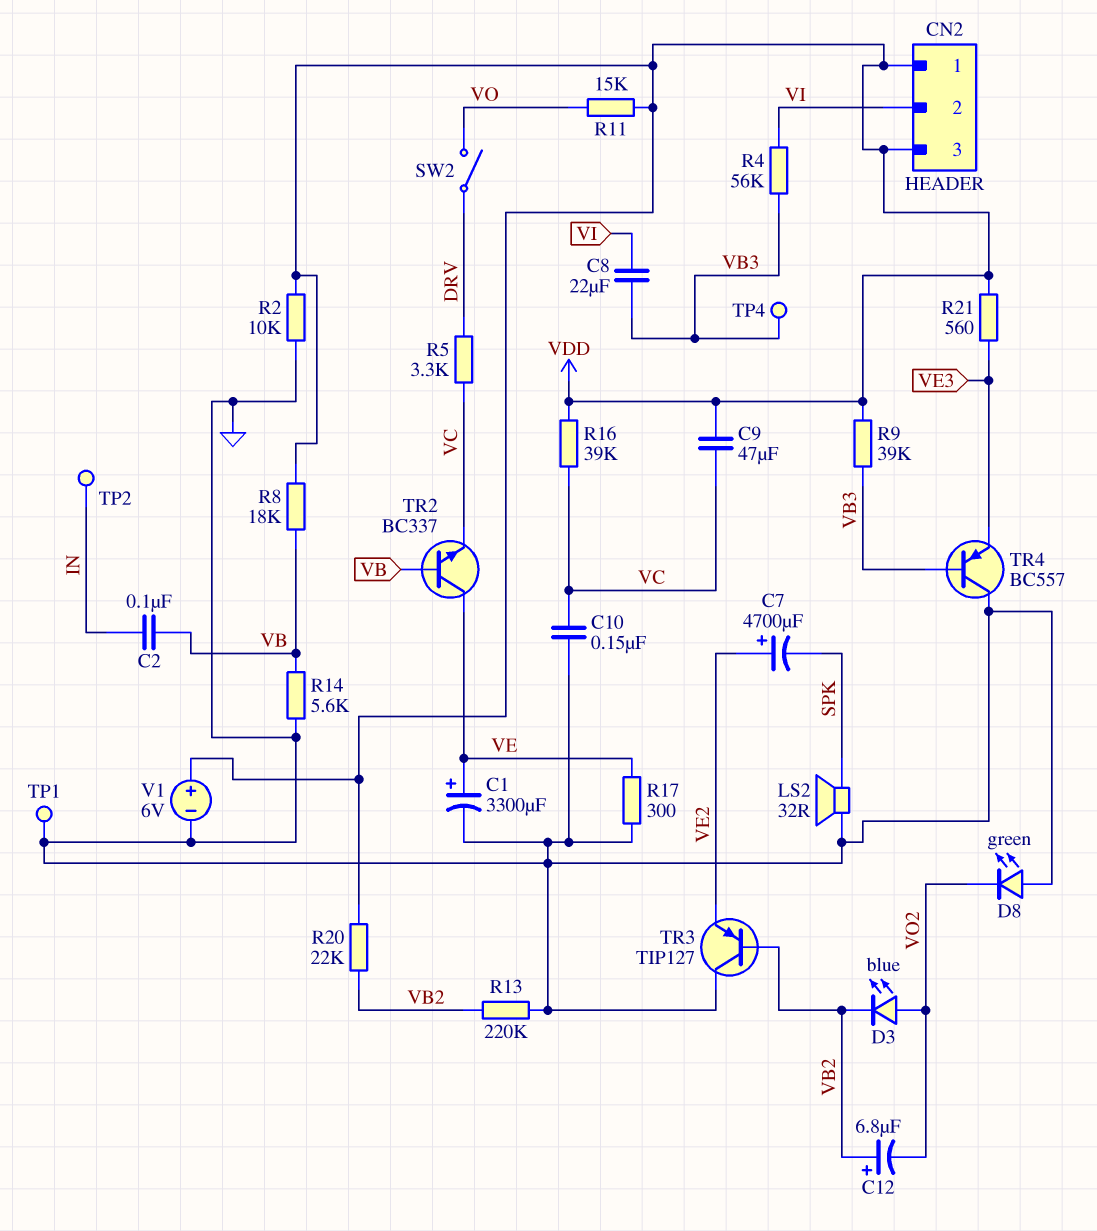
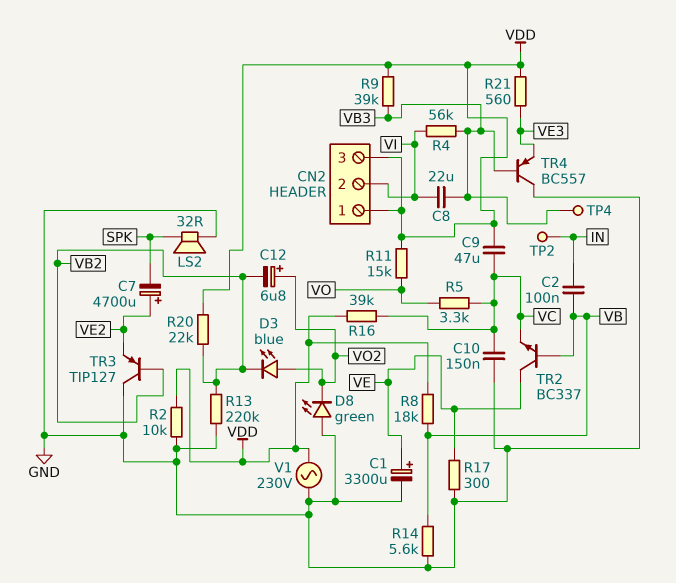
C12: 6.8uF (plus VB2, minus VO2) -> 6.8uF (plus VO2, minus VB2)
R5: 3.3k (DRV, VC) -> 3.3k (VC, VO)
SW2: switch (DRV, VO) -> none
TP1: test point (GND) -> none
V1: 6V (plus VDD, minus GND) -> AC 230V (GND, VDD)

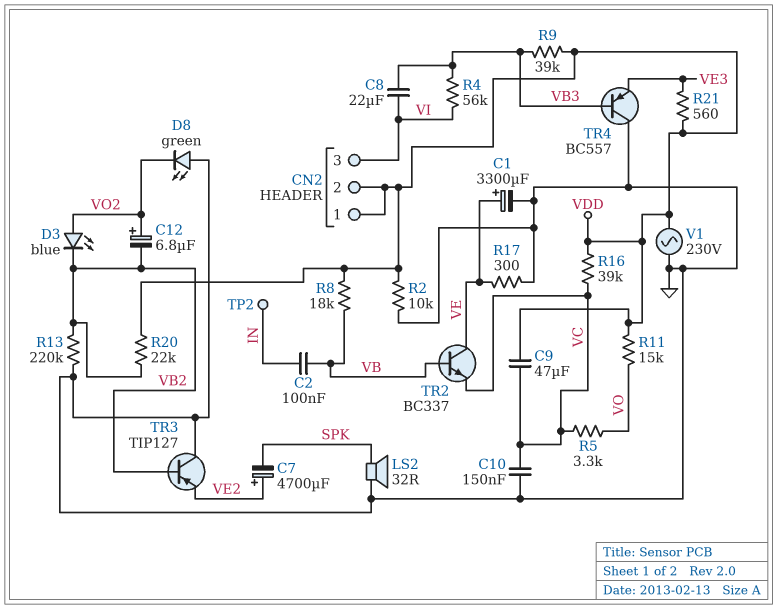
CN2 pin 2: VI -> VDD
CN2 pin 3: VDD -> VI
R14: 5.6k (GND, VB) -> none
TP4: test point (VB3) -> none

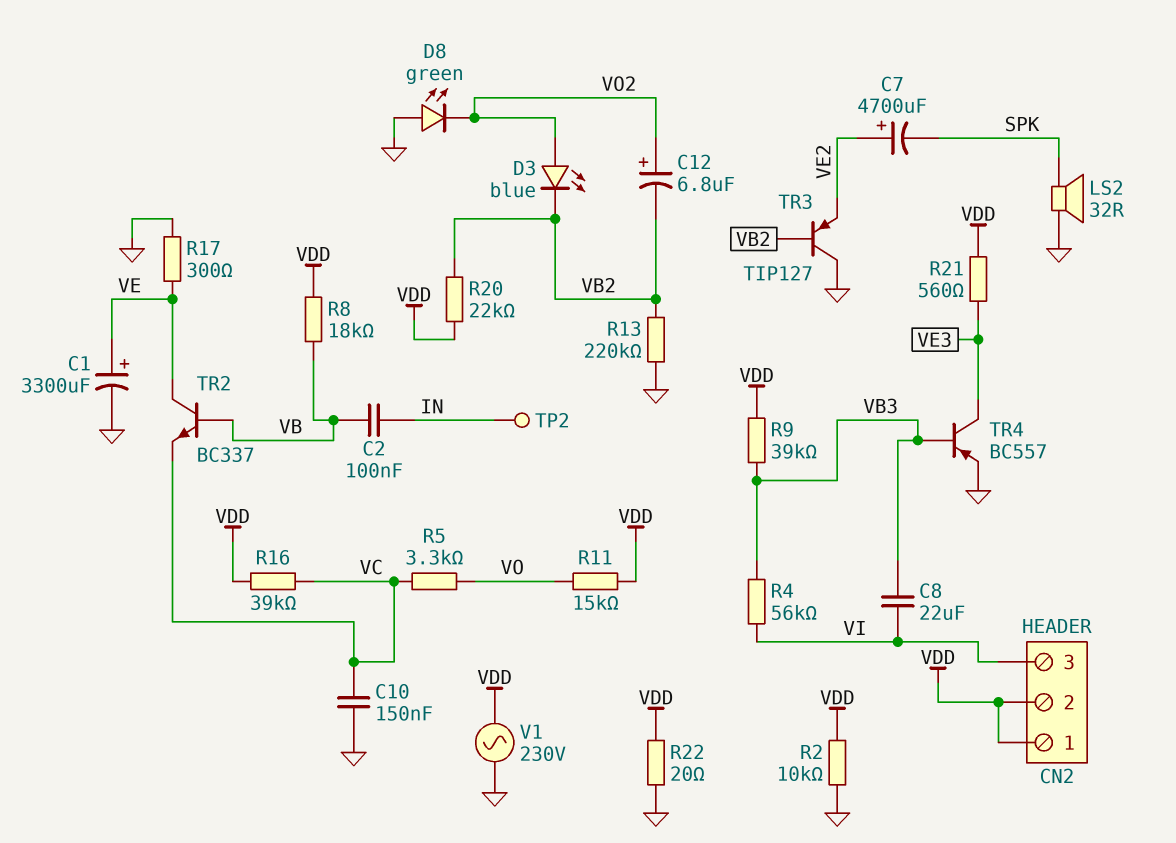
C9: 47uF (VC, VDD) -> none
R22: none -> 20 (GND, VDD)
TR4: PNP BC557 (B VB3, C GND, E VE3) -> PNP BC557 (B VB3, C VE3, E GND)

